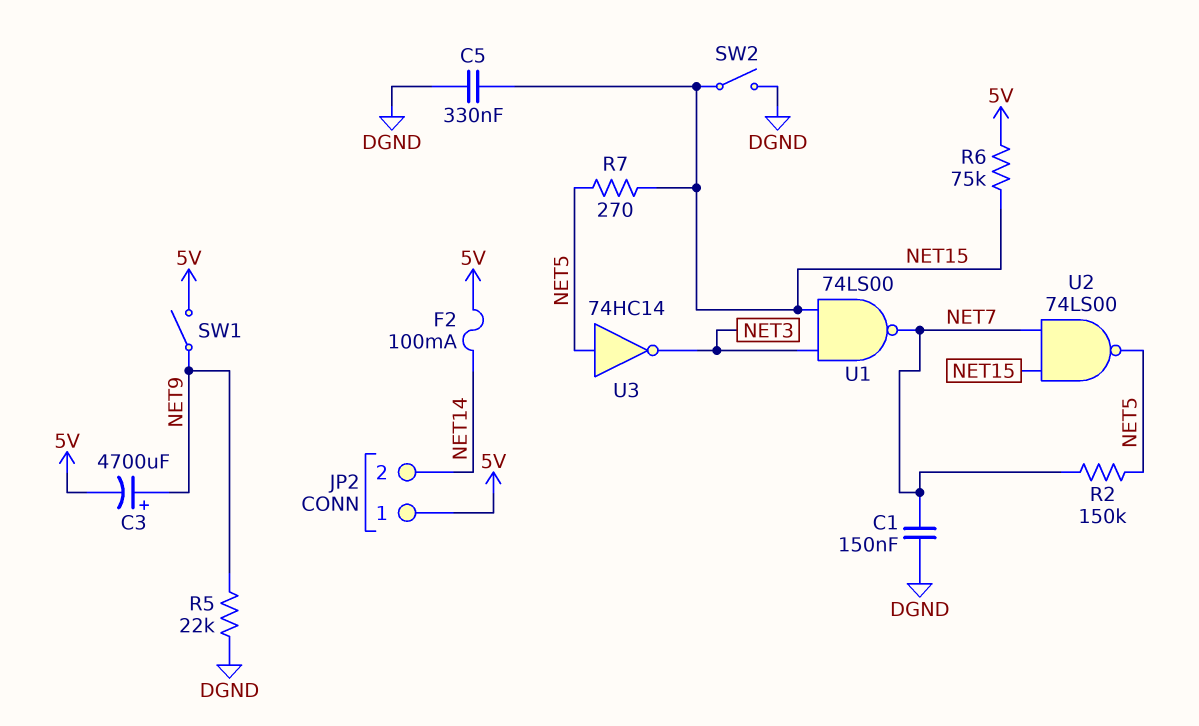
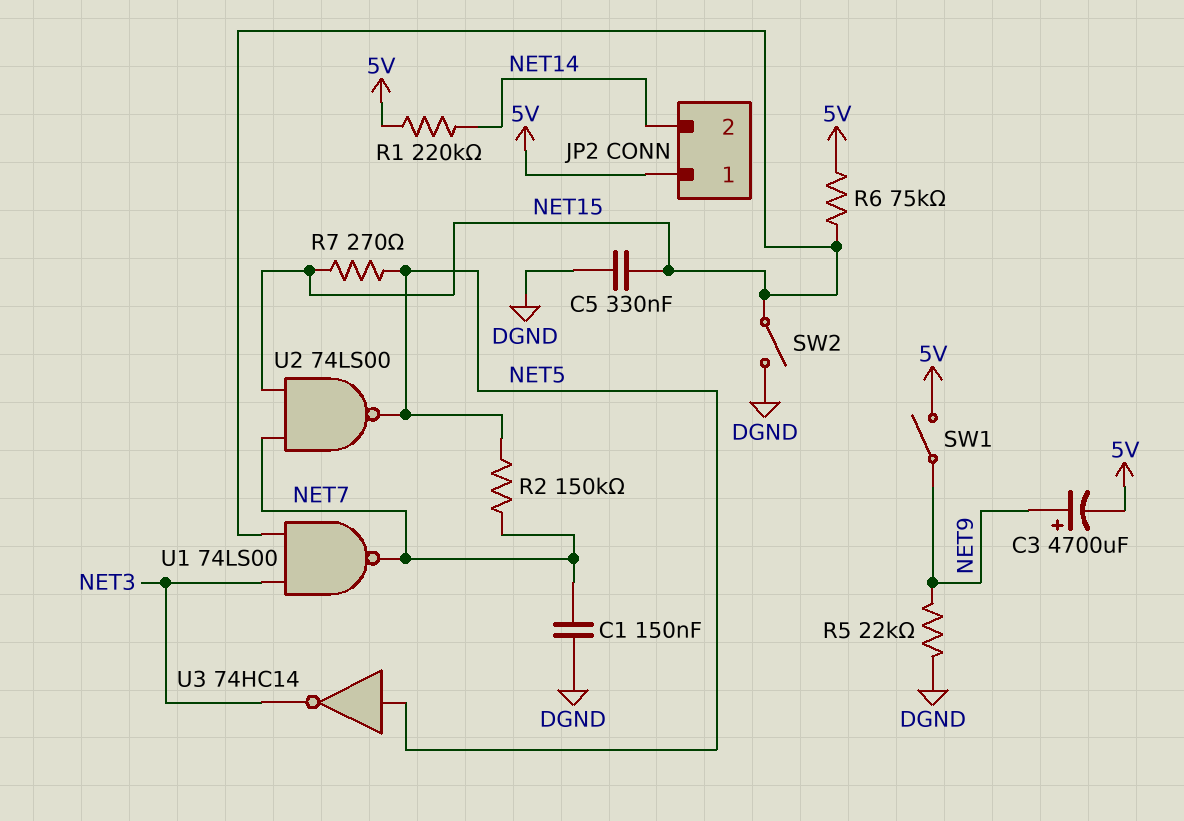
F2: 100mA (5V, NET14) -> none
R1: none -> 220k (5V, NET14)

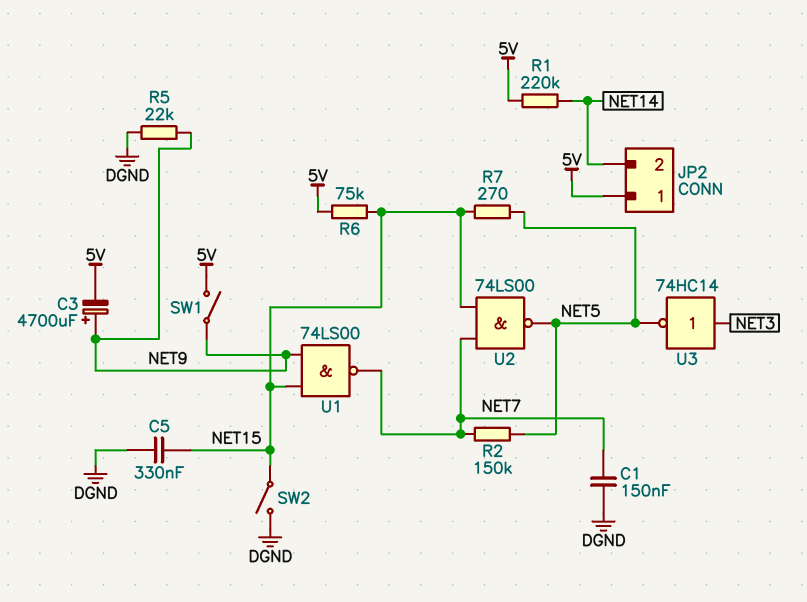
U1: NAND 74LS00 (in NET3, in NET15, out NET7) -> NAND 74LS00 (in NET9, in NET15, out NET7)
U3: NOT 74HC14 (in NET5, out NET3) -> NOT 74HC14 (in NET3, out NET5)

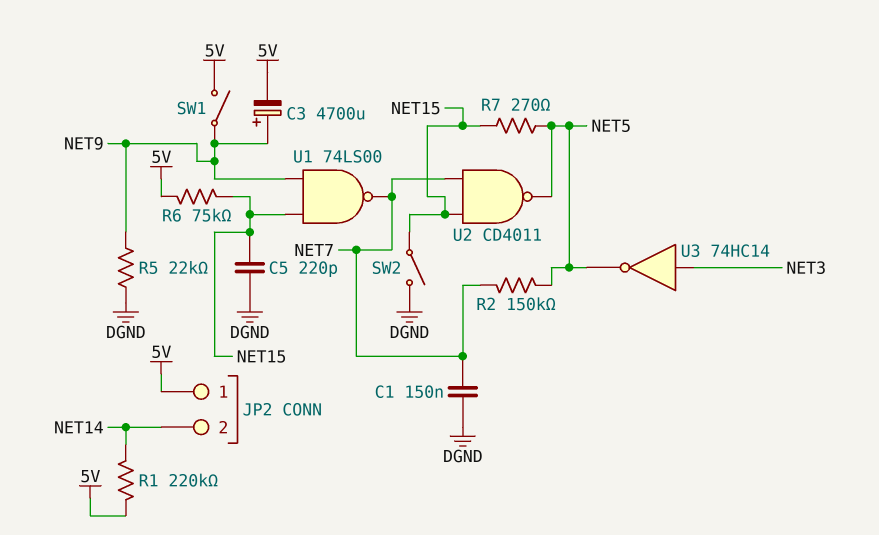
C5: 330nF (DGND, NET15) -> 220pF (DGND, NET15)
U2: NAND 74LS00 (in NET7, in NET15, out NET5) -> NAND CD4011 (in NET7, in NET15, out NET5)

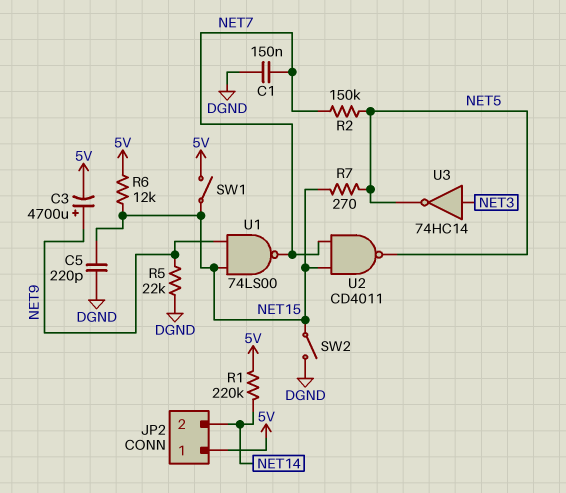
R6: 75k (5V, NET15) -> 12k (5V, NET15)
SW1: switch (5V, NET9) -> switch (5V, NET15)

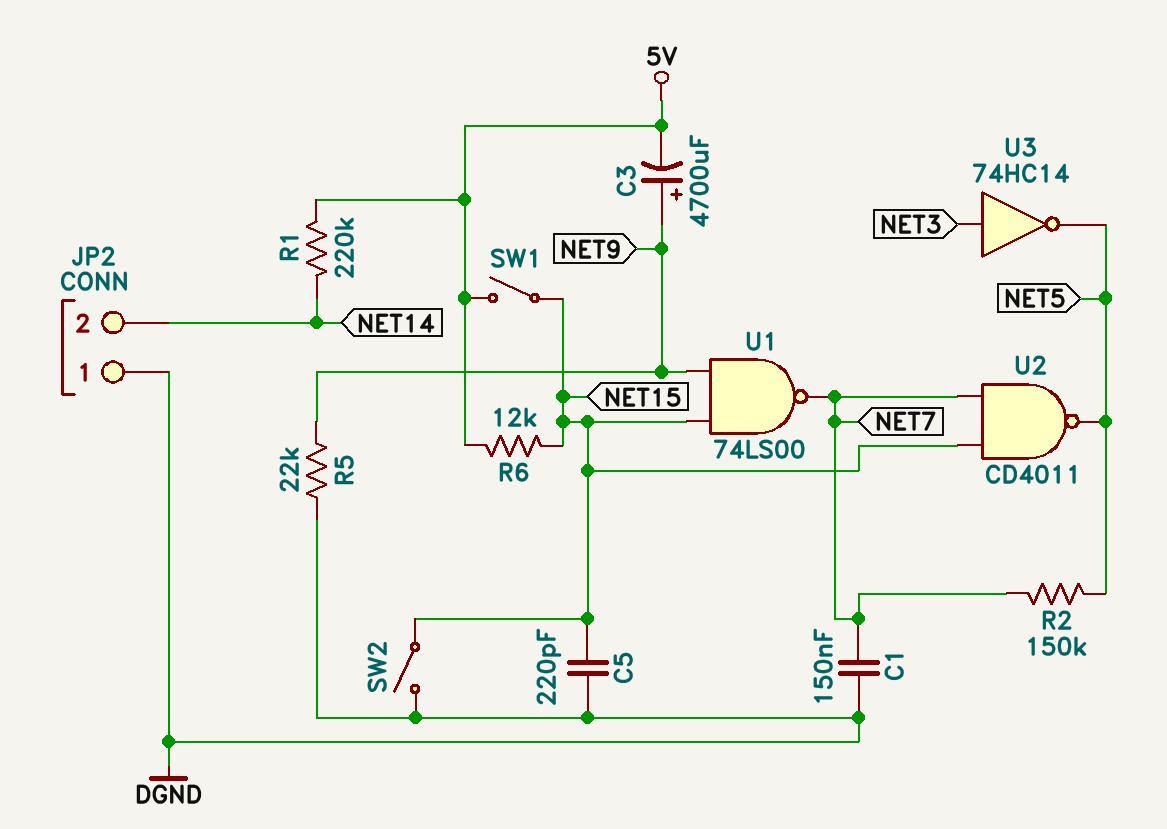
JP2 pin 1: 5V -> DGND
R7: 270 (NET5, NET15) -> none

